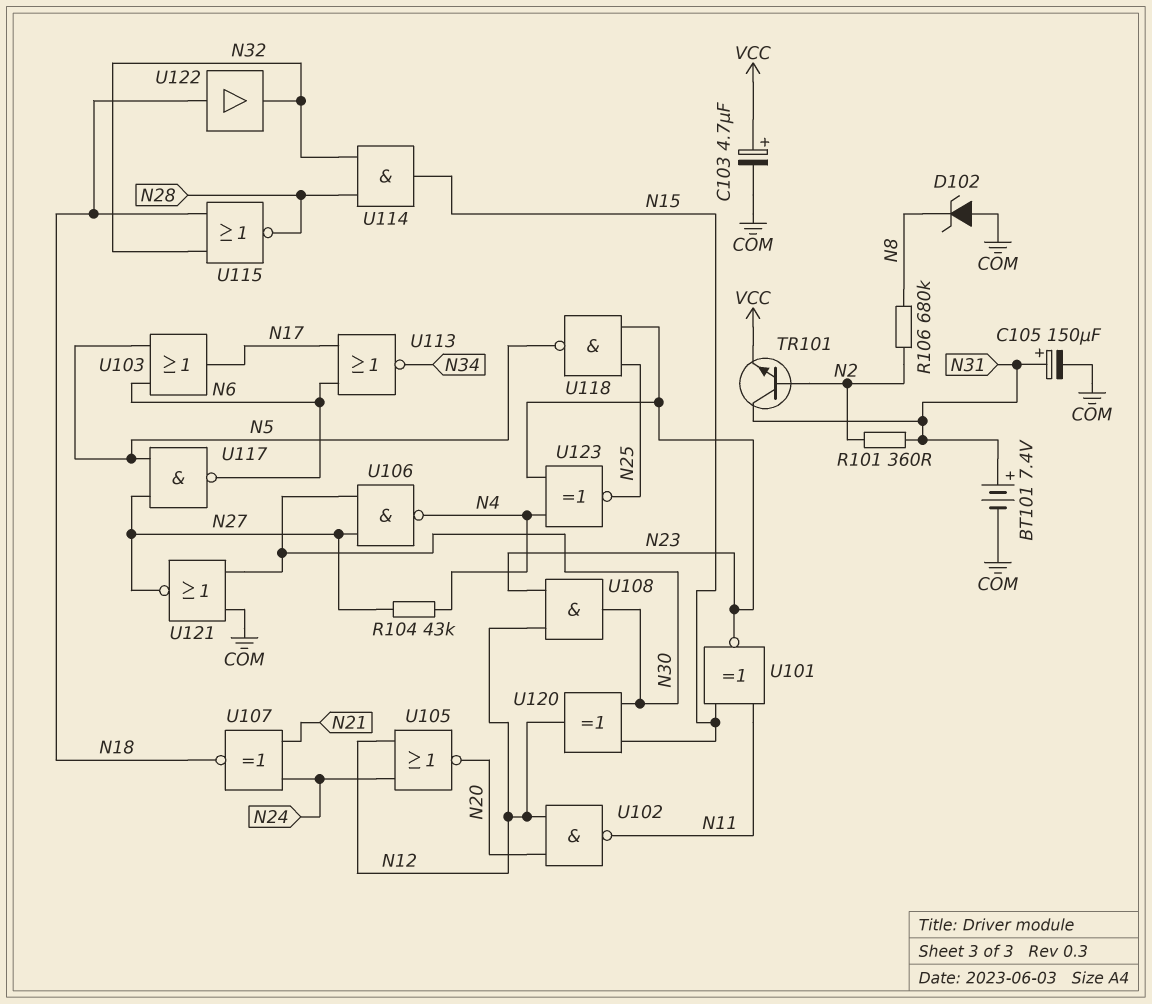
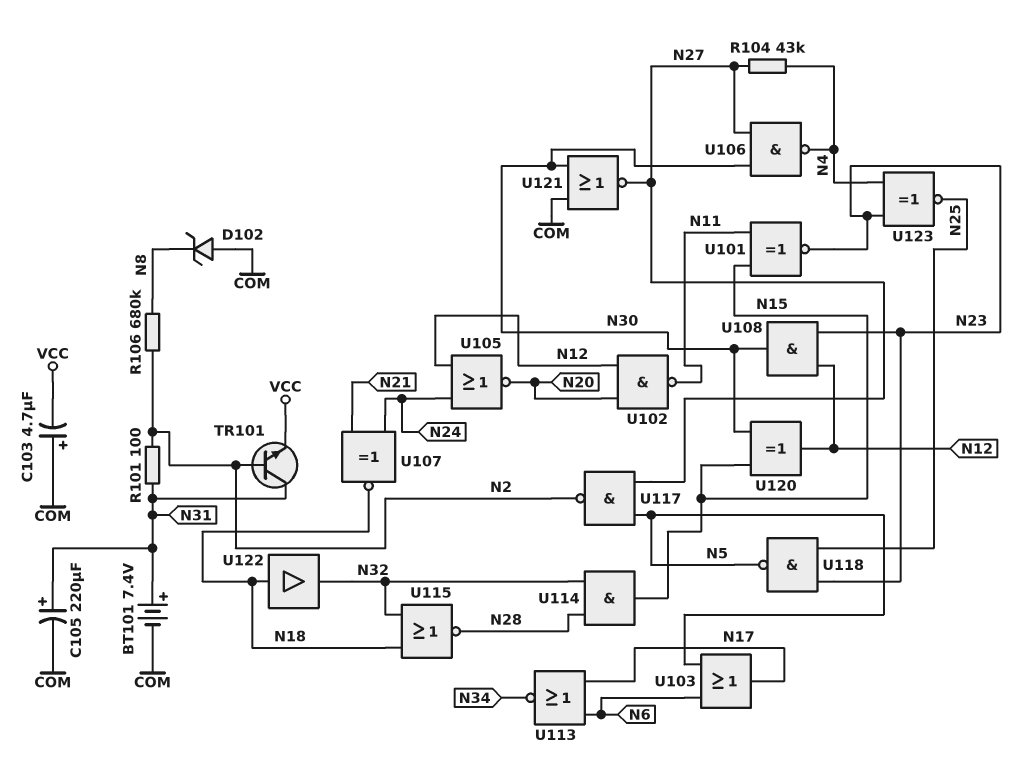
C103: 4.7uF (plus VCC, minus COM) -> 4.7uF (plus COM, minus VCC)
C105: 150uF (plus N31, minus COM) -> 220uF (plus N31, minus COM)
R101: 360 (N2, N31) -> 100 (N2, N31)
U117: NAND (in N5, in N27, out N6) -> NAND (in N5, in N27, out N2)

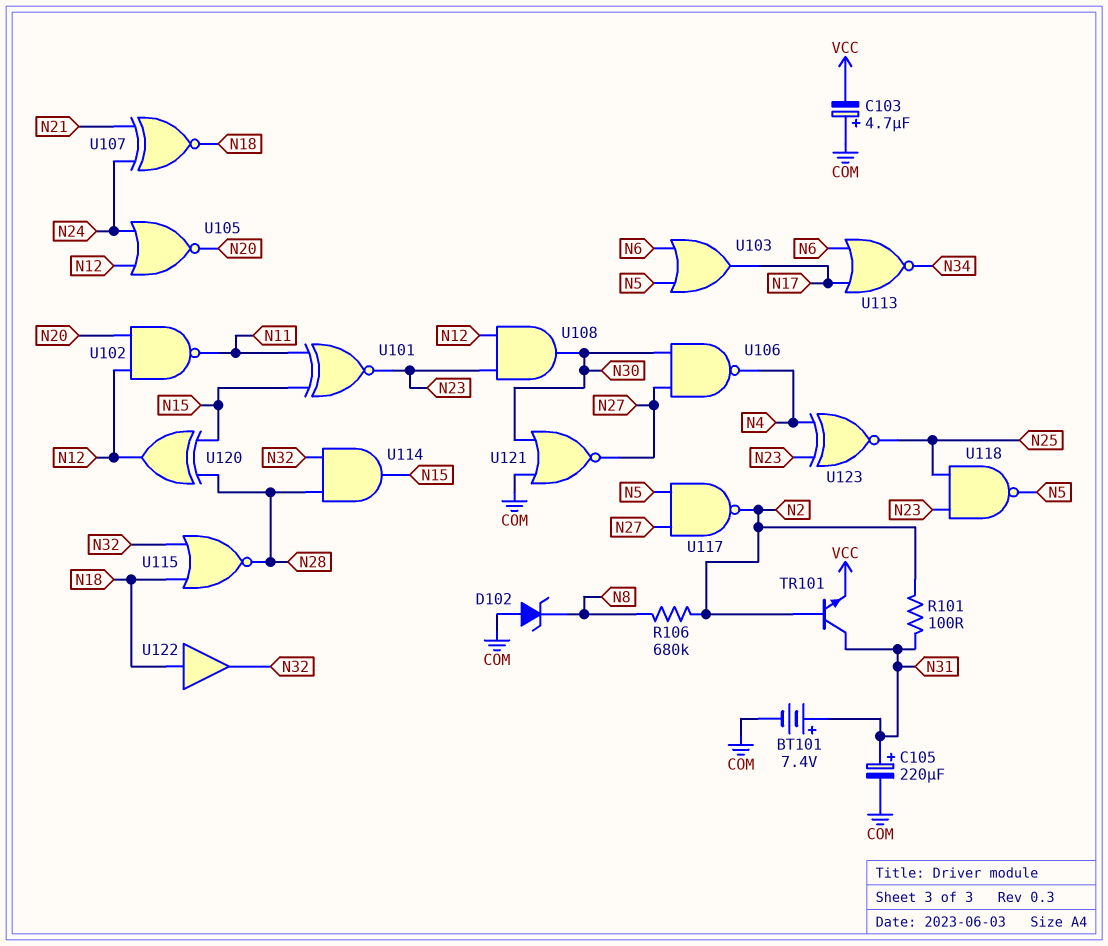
R104: 43k (N4, N27) -> none
U120: XOR (in N15, in N30, out N12) -> XOR (in N15, in N28, out N12)

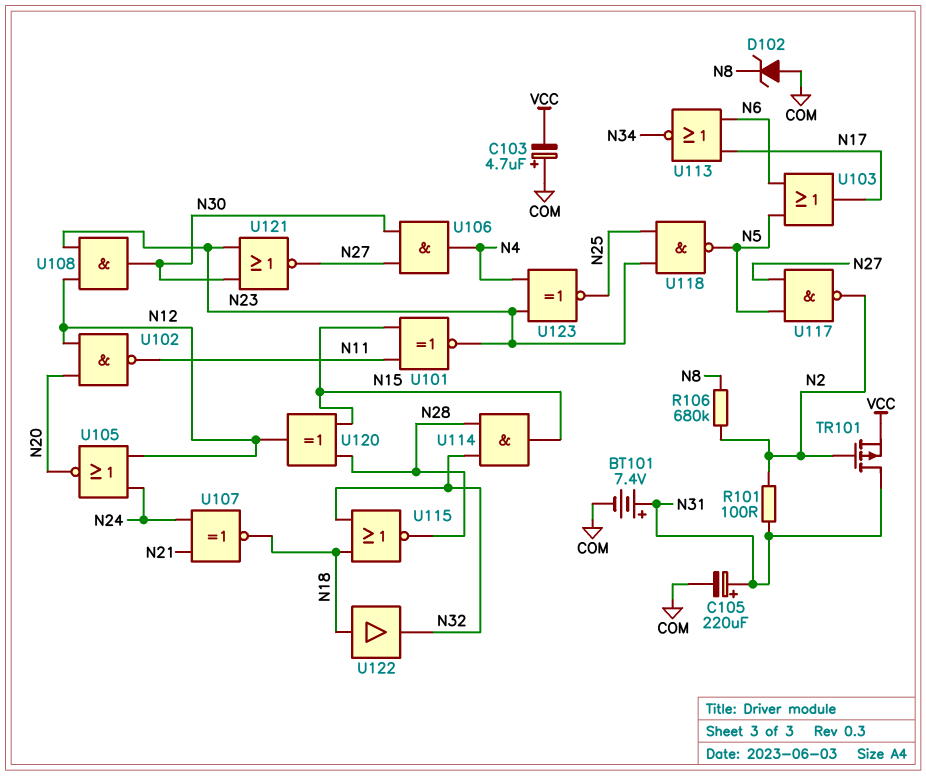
TR101: NPN (B N2, C N31, E VCC) -> PMOS (G N2, D N31, S VCC)
U106: NAND (in N27, in N30, out N4) -> AND (in N27, in N30, out N4)
U121: NOR (in COM, in N30, out N27) -> NOR (in N23, in N30, out N27)

